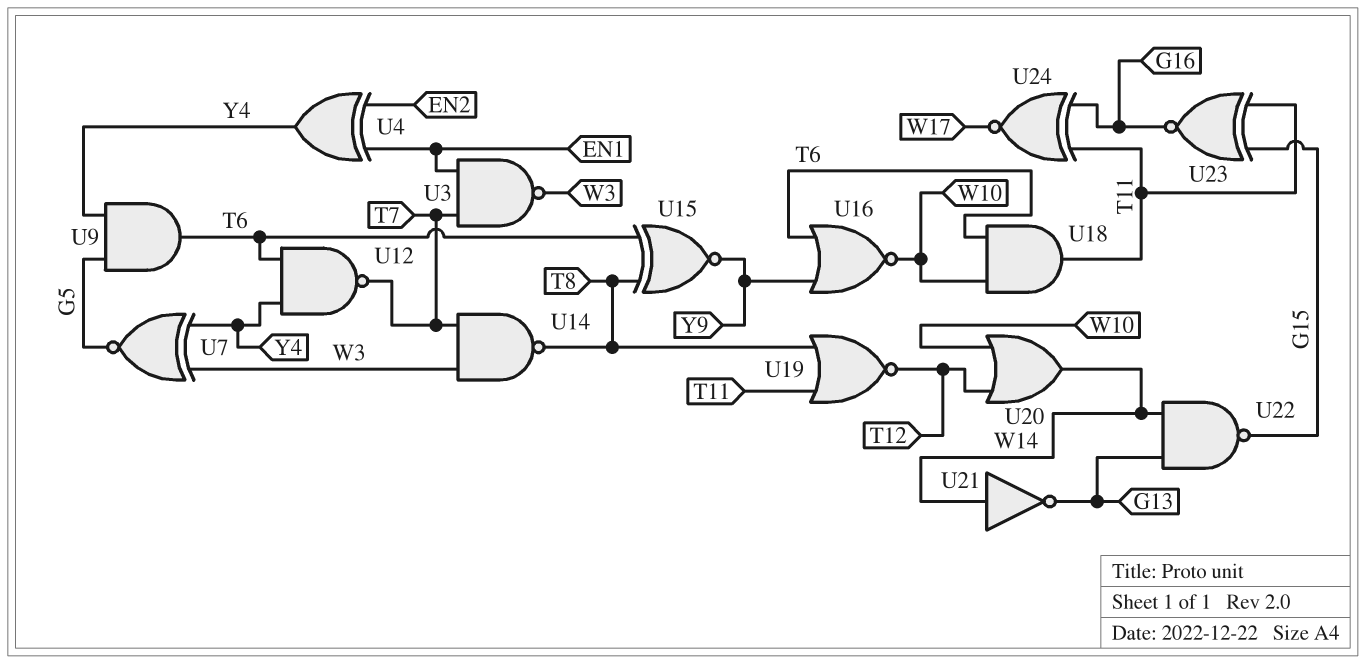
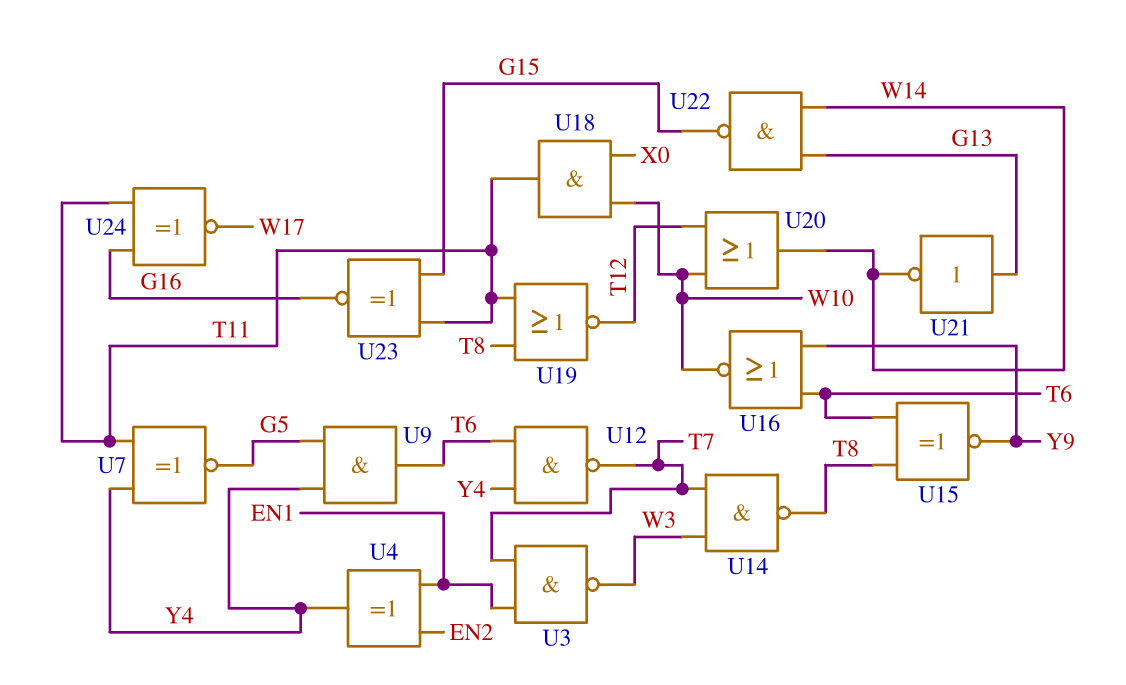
U7: XNOR (in W3, in Y4, out G5) -> XNOR (in T11, in Y4, out G5)
U18: AND (in T6, in W10, out T11) -> AND (in W10, in X0, out T11)
U21: NOT (in W14, out G13) -> NOT (in G13, out W14)

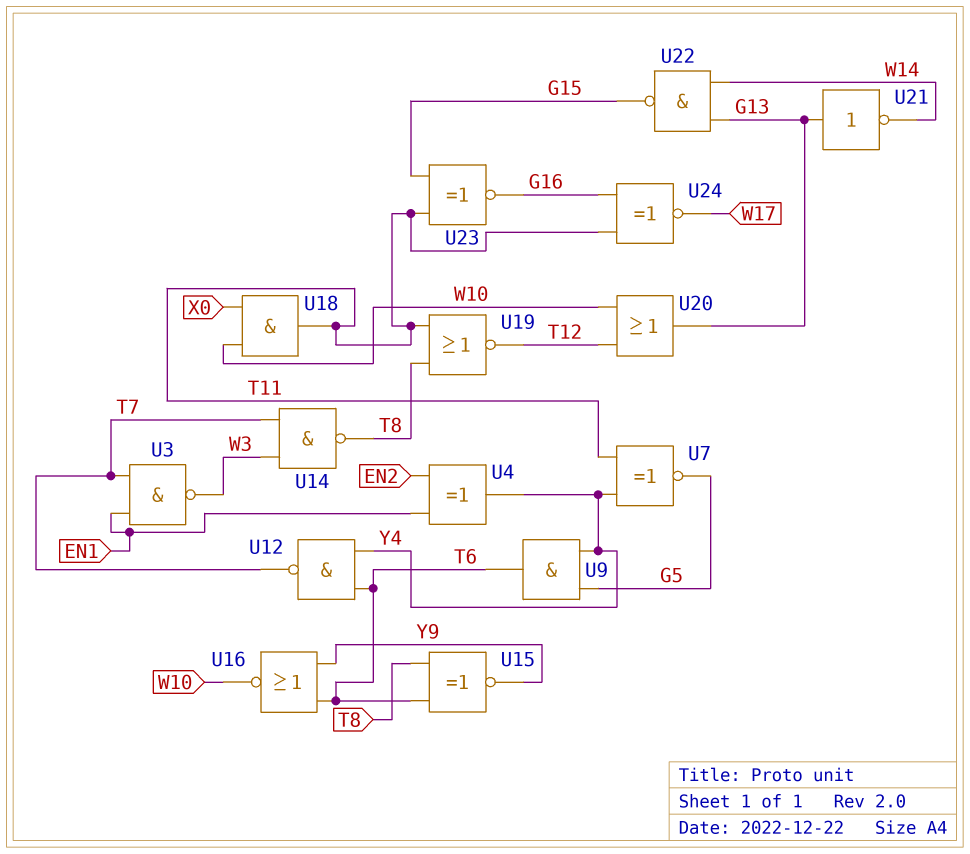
U20: OR (in T12, in W10, out W14) -> OR (in T12, in W10, out G13)

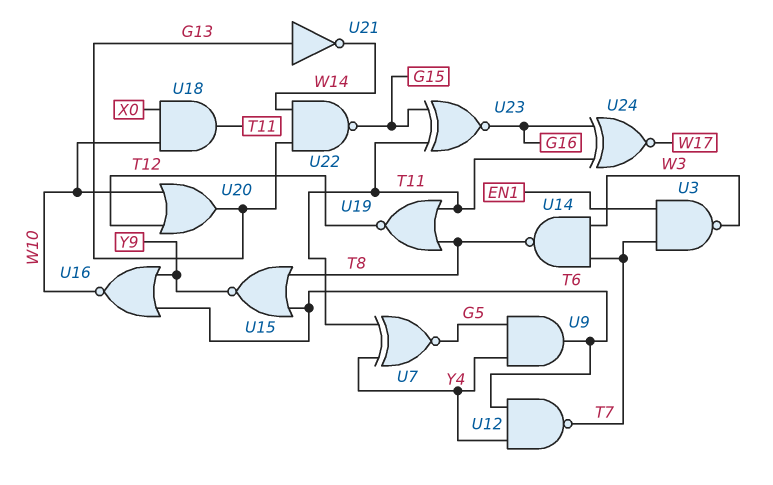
U4: XOR (in EN1, in EN2, out Y4) -> none
U15: XNOR (in T6, in T8, out Y9) -> NOR (in T6, in T8, out Y9)

